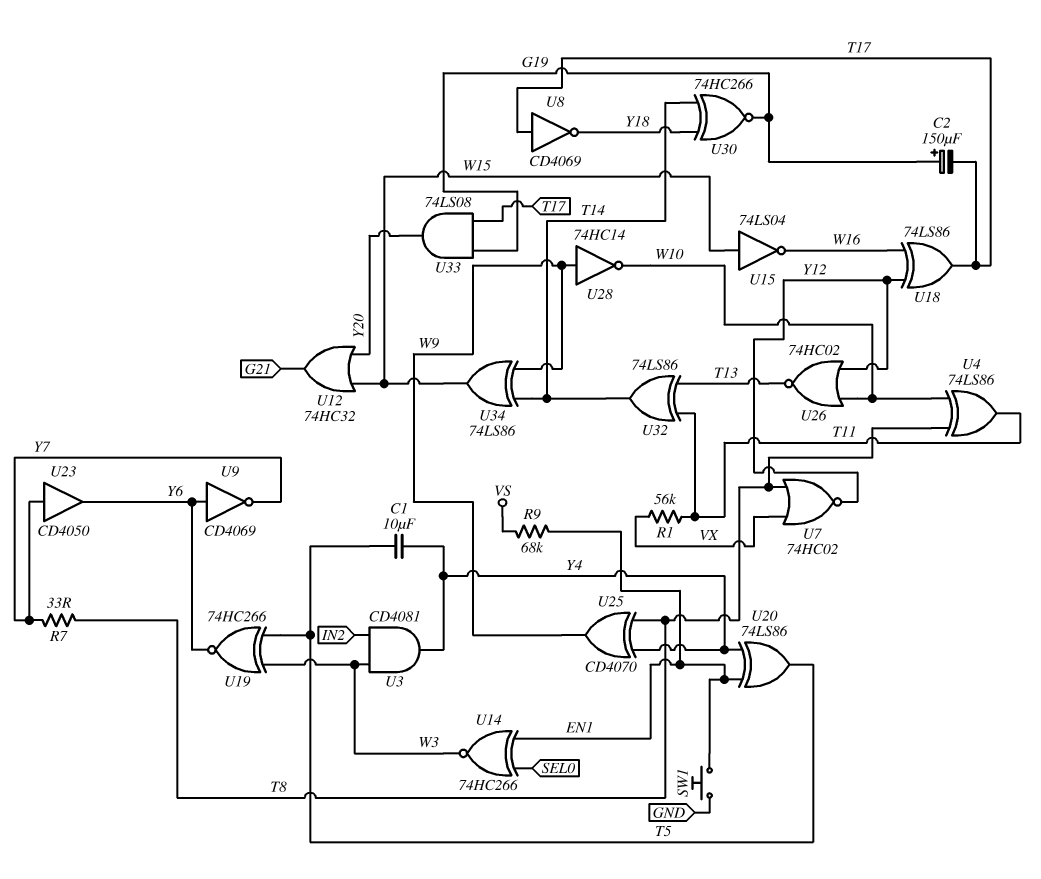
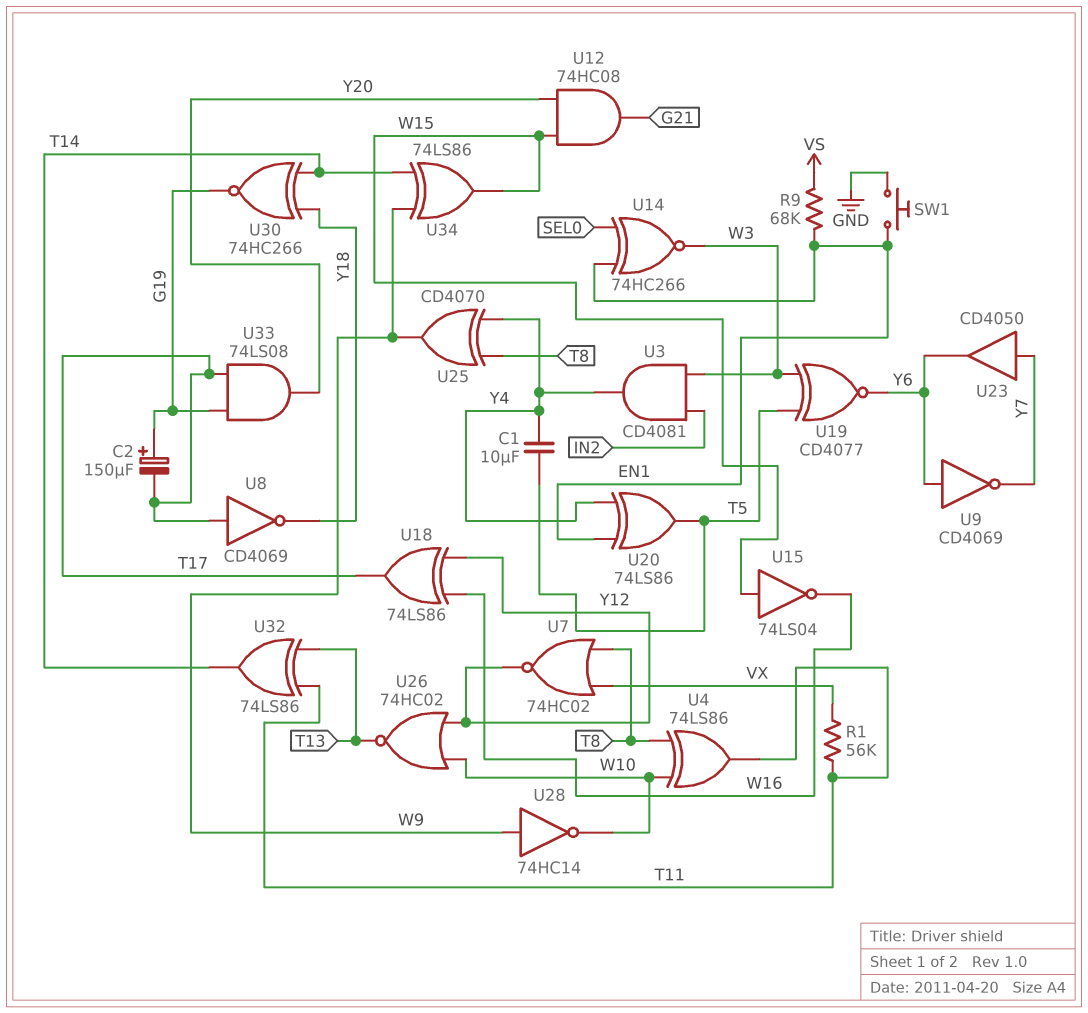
R7: 33 (T8, Y7) -> none
U12: OR 74HC32 (in W15, in Y20, out G21) -> AND 74HC08 (in W15, in Y20, out G21)
U19: XNOR 74HC266 (in T5, in W3, out Y6) -> XNOR CD4077 (in T5, in W3, out Y6)

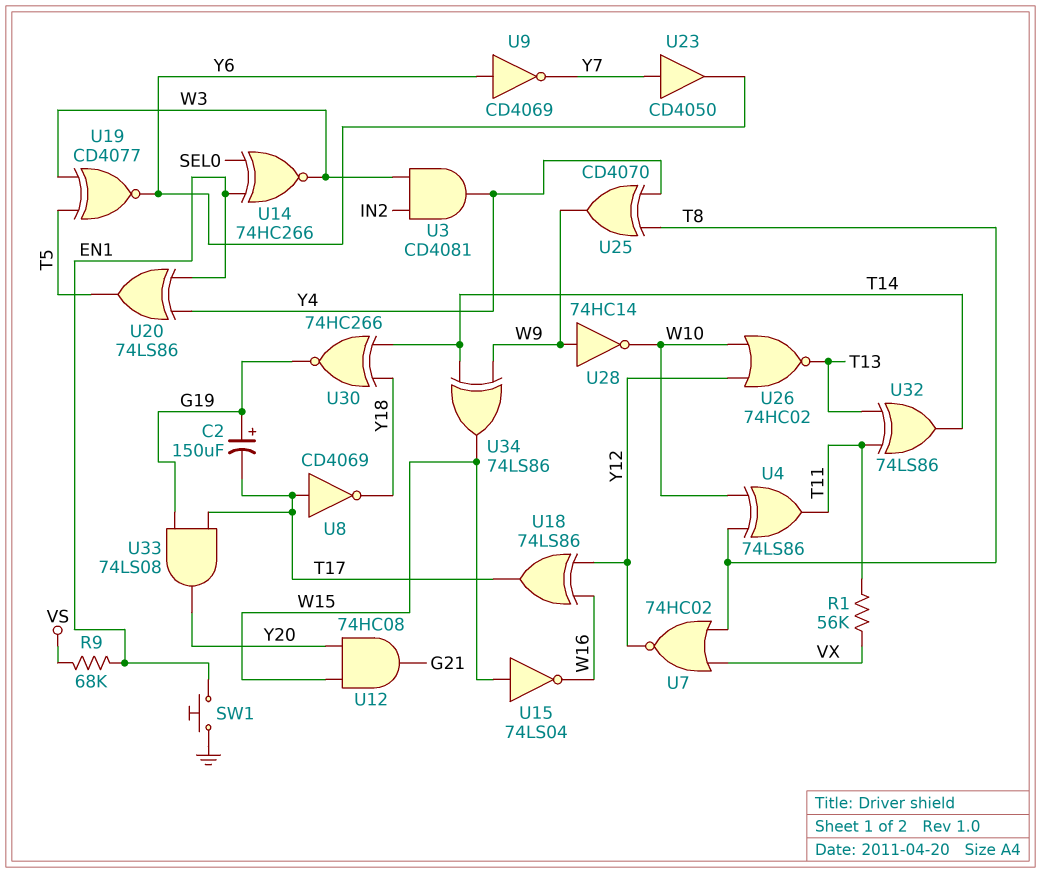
C1: 10uF (T5, Y4) -> none

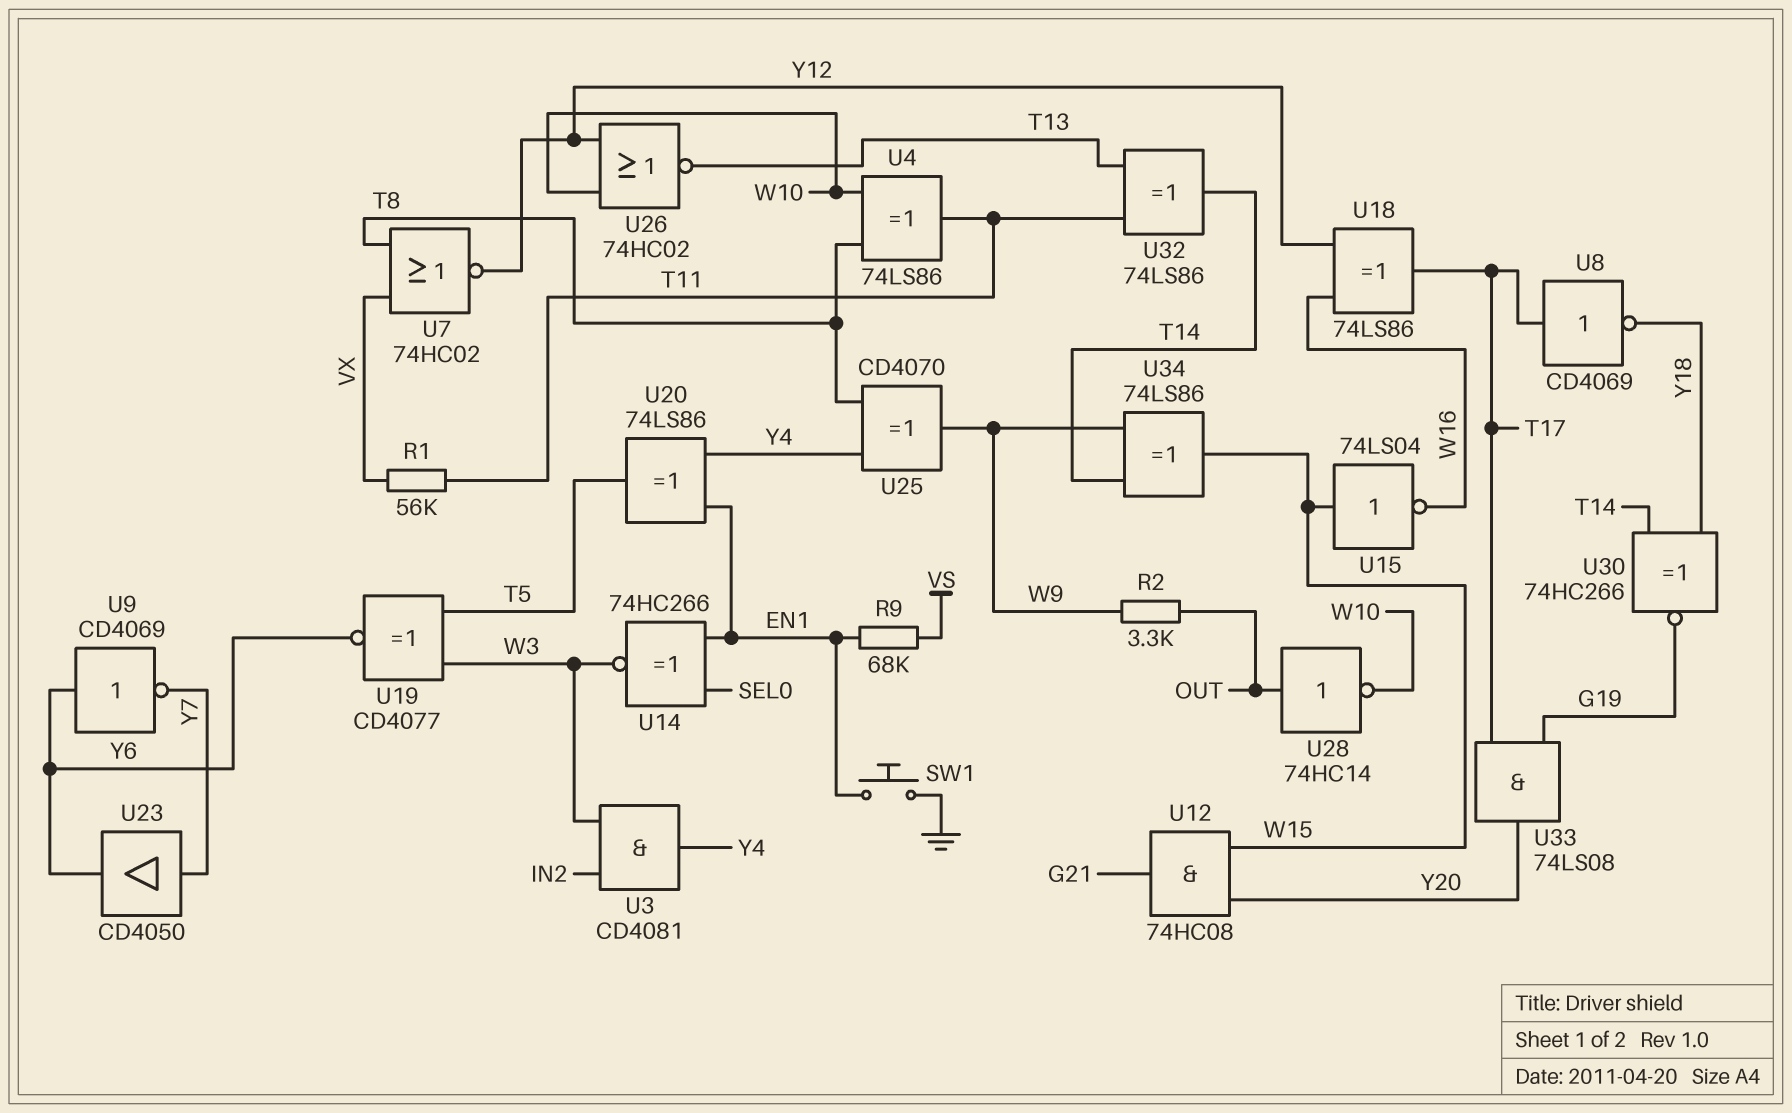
C2: 150uF (plus G19, minus T17) -> none
R2: none -> 3.3k (OUT, W9)
U28: NOT 74HC14 (in W9, out W10) -> NOT 74HC14 (in OUT, out W10)

